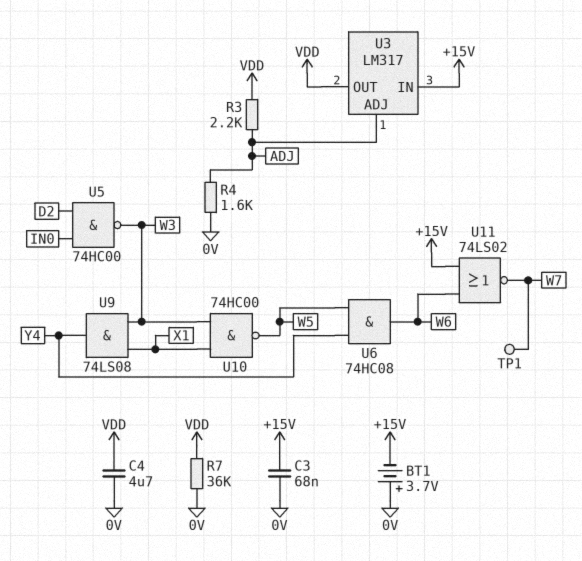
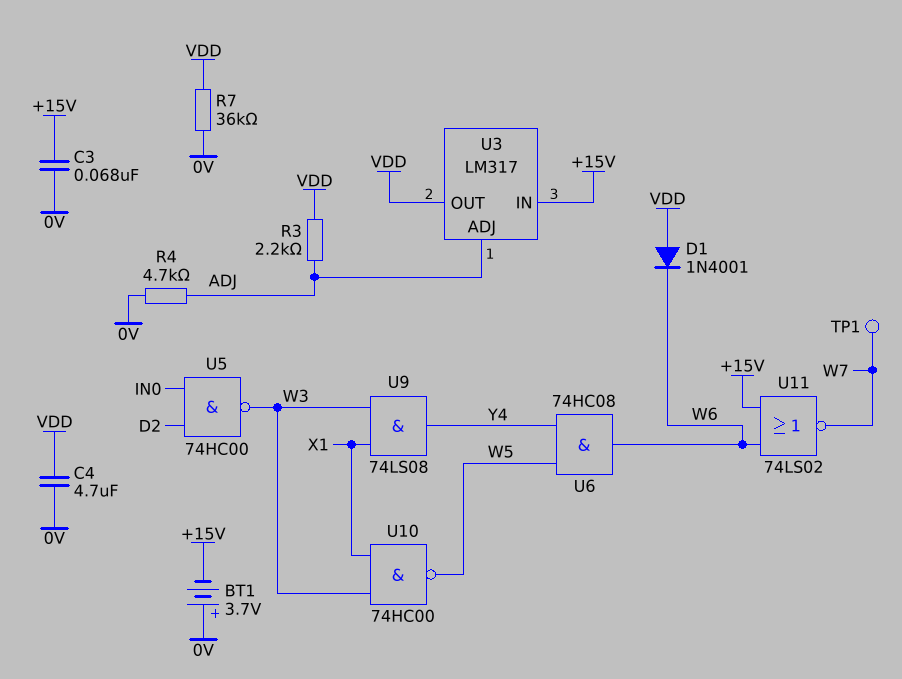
D1: none -> diode 1N4001 (A VDD, K W6)
R4: 1.6k (0V, ADJ) -> 4.7k (0V, ADJ)

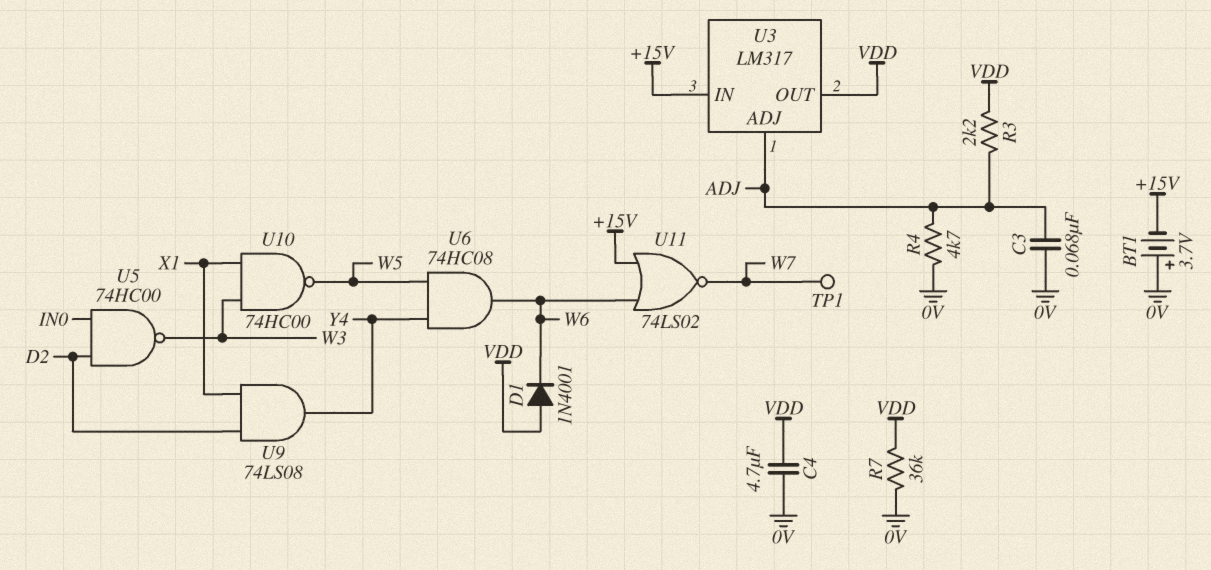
C3: 68nF (+15V, 0V) -> 68nF (0V, ADJ)
U9: AND 74LS08 (in W3, in X1, out Y4) -> AND 74LS08 (in D2, in X1, out Y4)

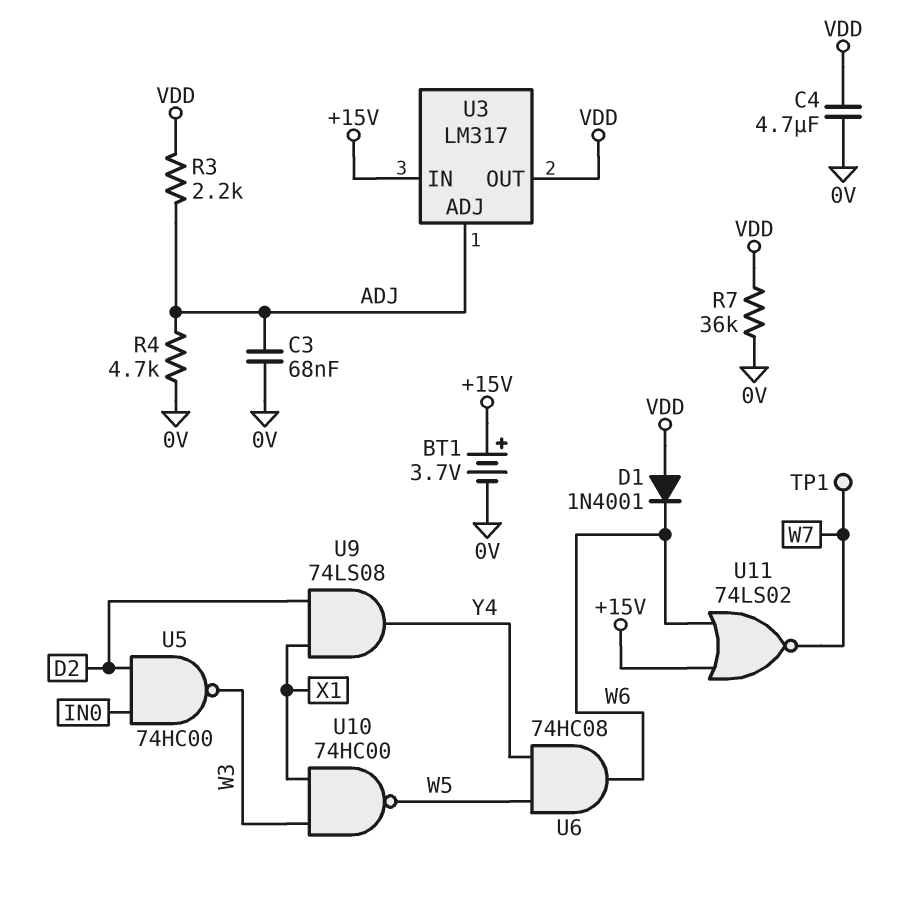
BT1: 3.7V (plus 0V, minus +15V) -> 3.7V (plus +15V, minus 0V)

